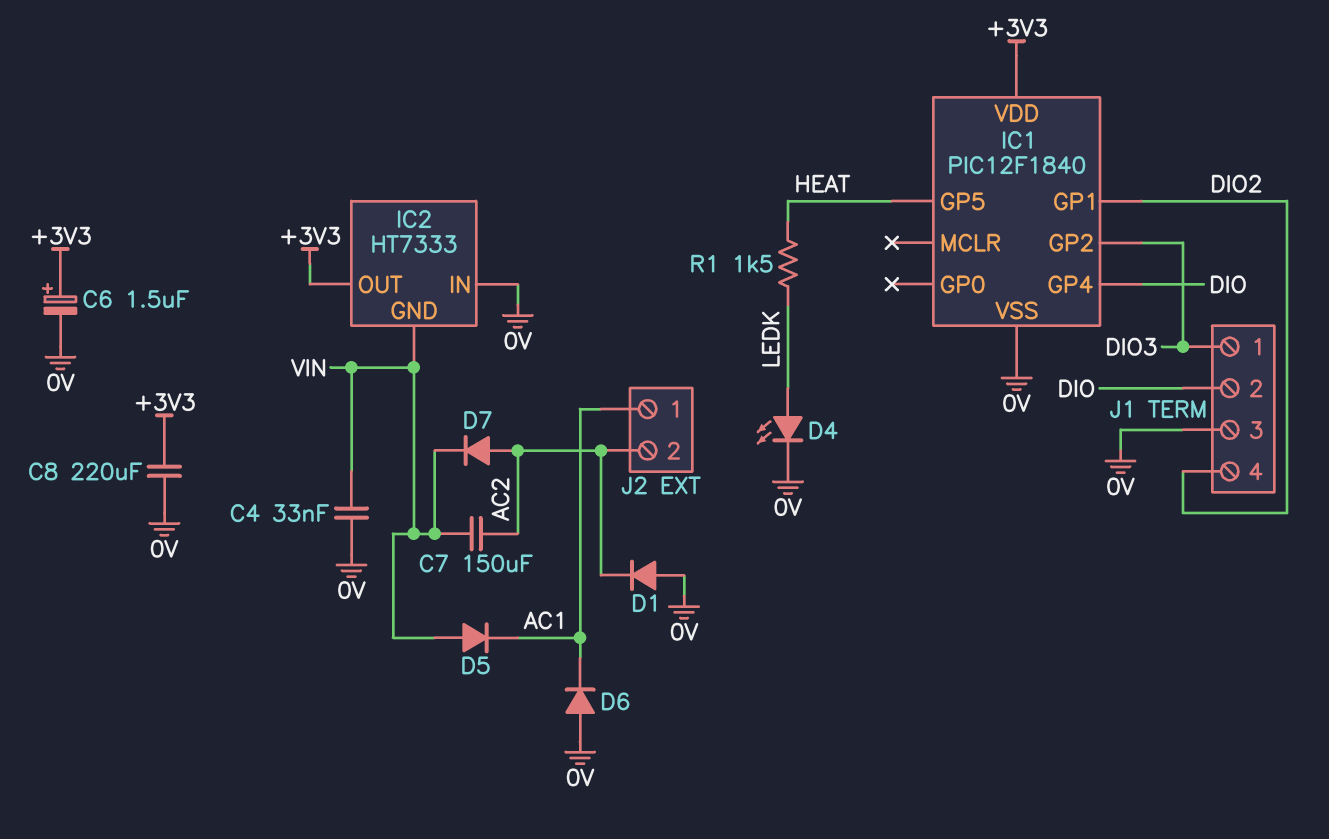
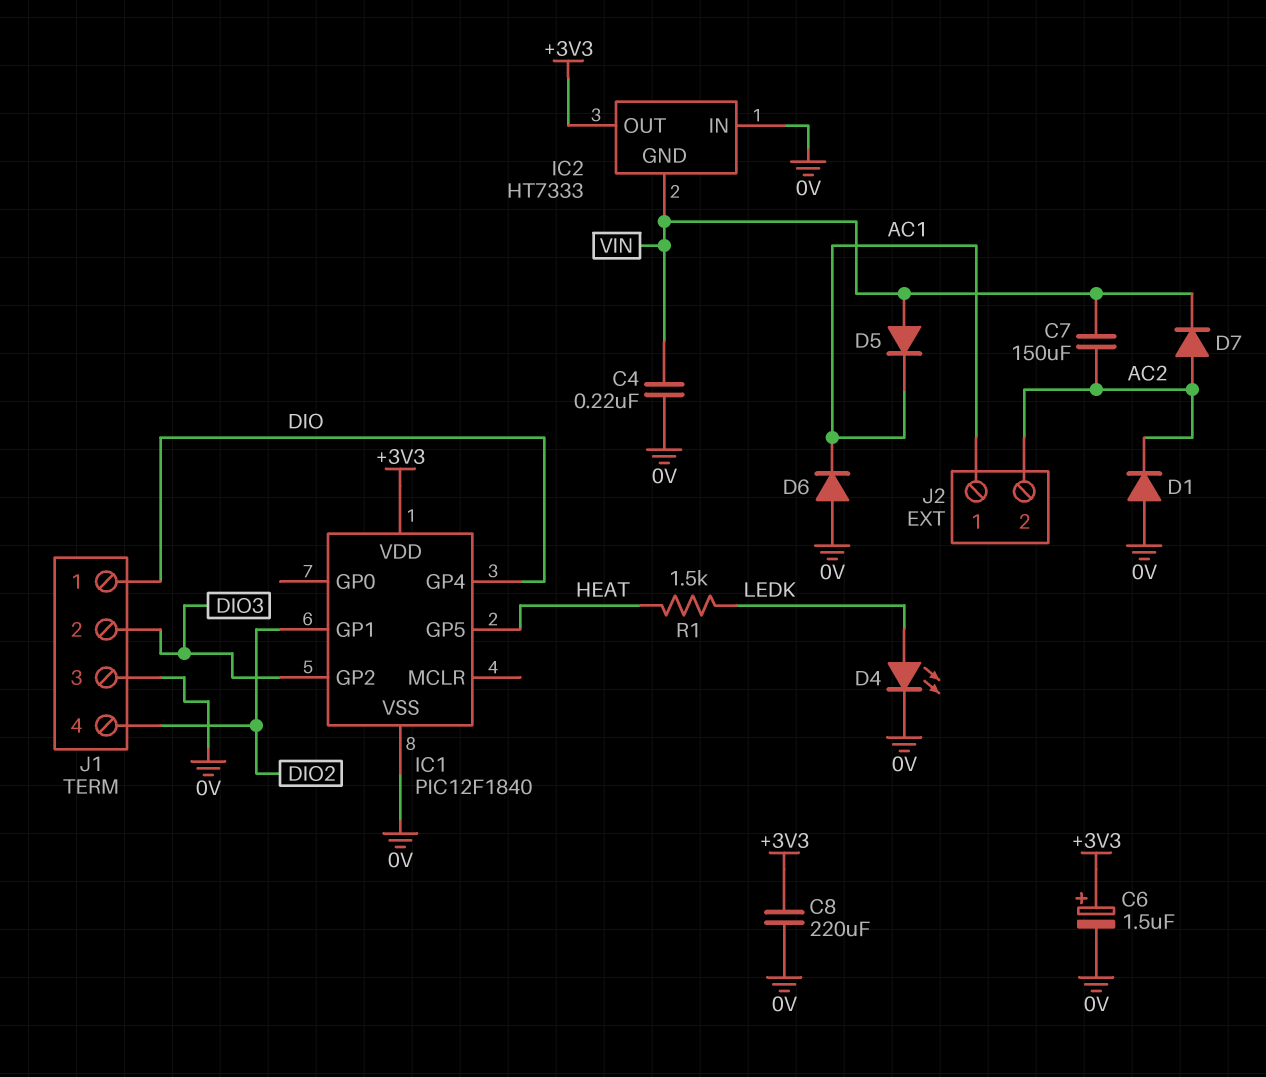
C4: 33nF (0V, VIN) -> 220nF (0V, VIN)
J1 pin 1: DIO3 -> DIO
J1 pin 2: DIO -> DIO3

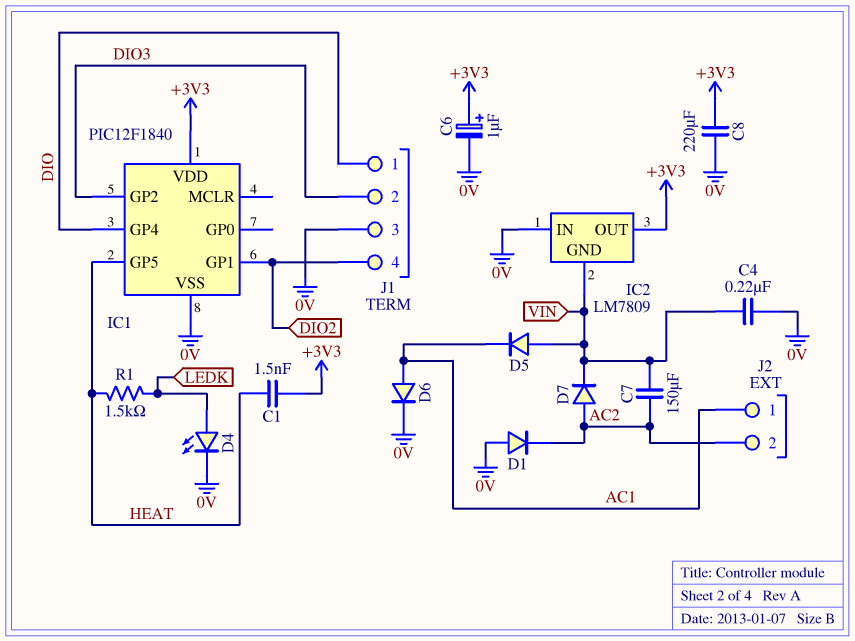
C1: none -> 1.5nF (+3V3, HEAT)
C6: 1.5uF (plus +3V3, minus 0V) -> 1uF (plus +3V3, minus 0V)
D6: diode (A 0V, K AC1) -> diode (A AC1, K 0V)
IC2: HT7333 -> LM7809

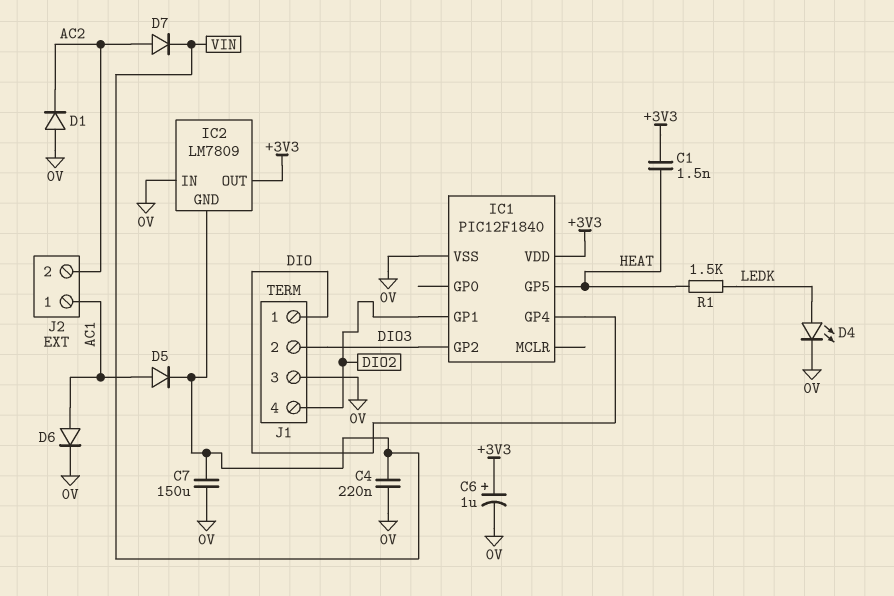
C7: 150uF (AC2, VIN) -> 150uF (0V, VIN)
C8: 220uF (+3V3, 0V) -> none
D5: diode (A VIN, K AC1) -> diode (A AC1, K VIN)

